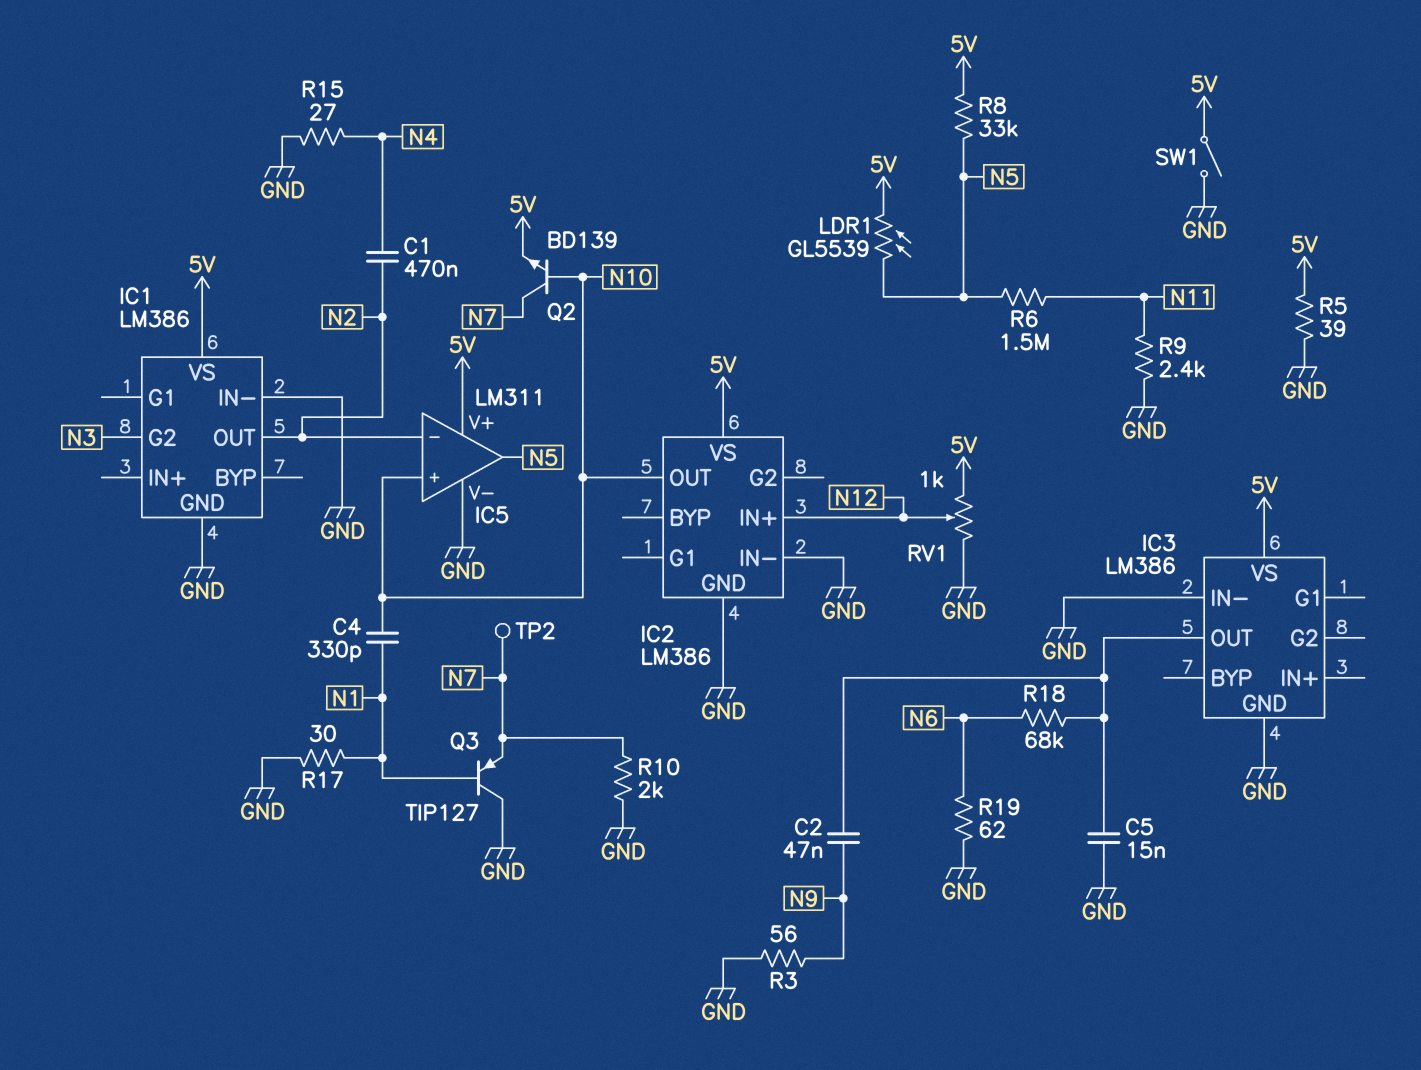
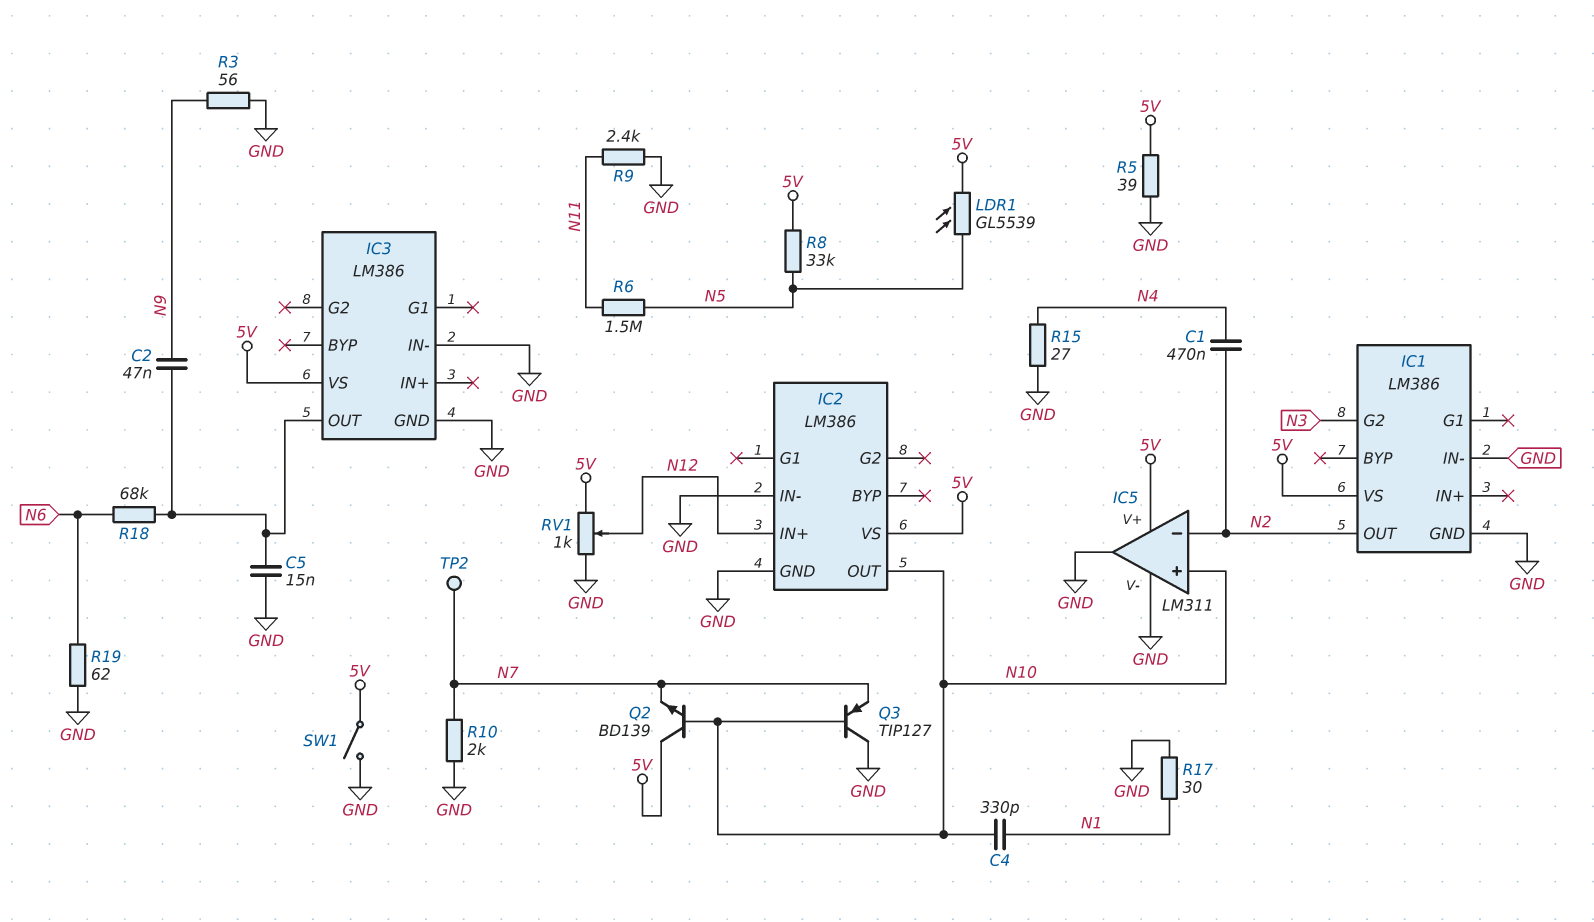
IC5 pin out: N5 -> GND
Q2: NPN BD139 (B N10, C N7, E 5V) -> NPN BD139 (B N10, C 5V, E N7)
Q3: PNP TIP127 (B N1, C GND, E N7) -> PNP TIP127 (B N10, C GND, E N7)

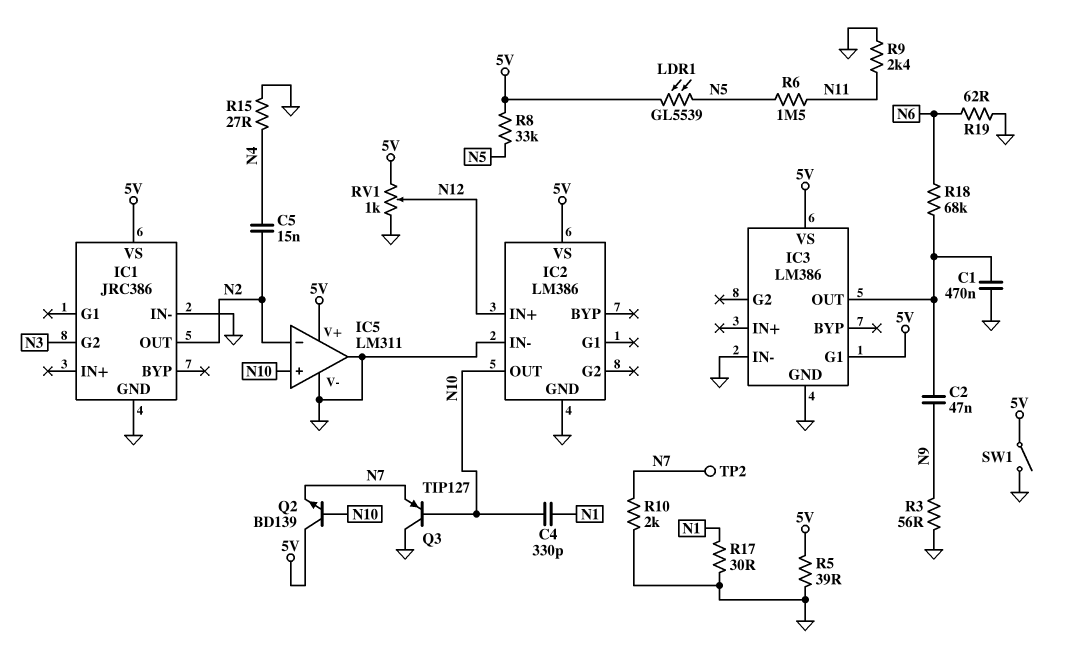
C1: 470nF (N2, N4) -> 470nF (GND, IC3/OUT)
C5: 15nF (GND, IC3/OUT) -> 15nF (N2, N4)
IC1: LM386 -> JRC386
IC3 pin G1: none -> 5V

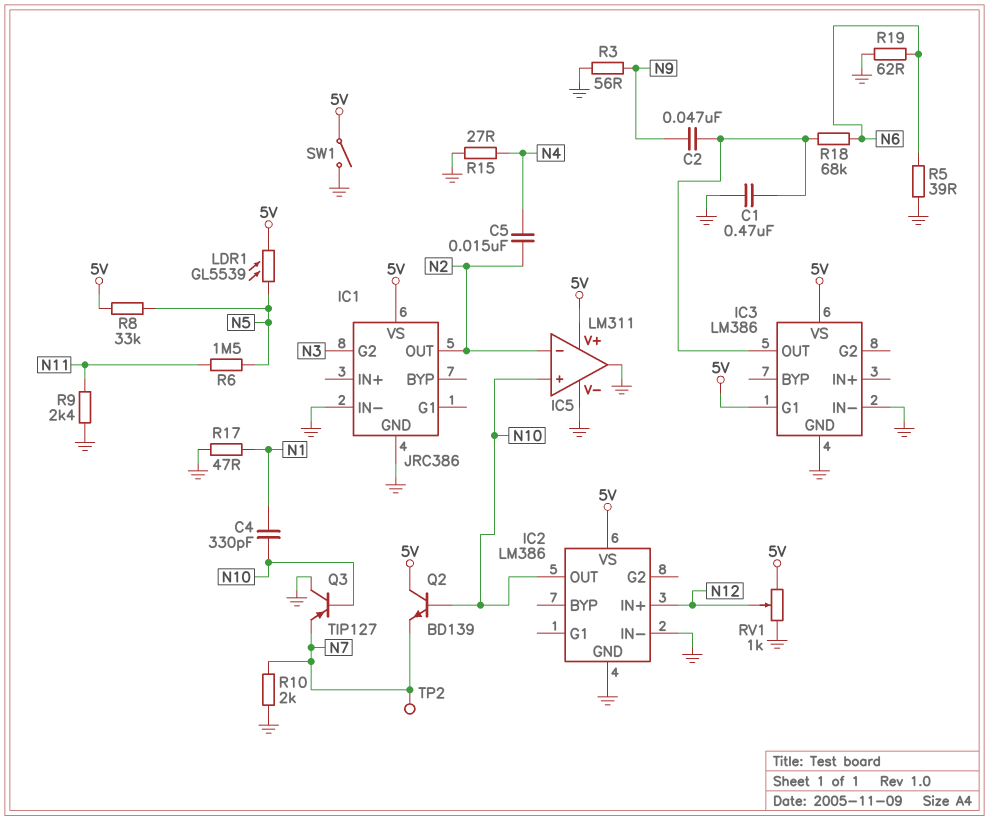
R5: 39 (5V, GND) -> 39 (GND, N6)
R17: 30 (GND, N1) -> 47 (GND, N1)

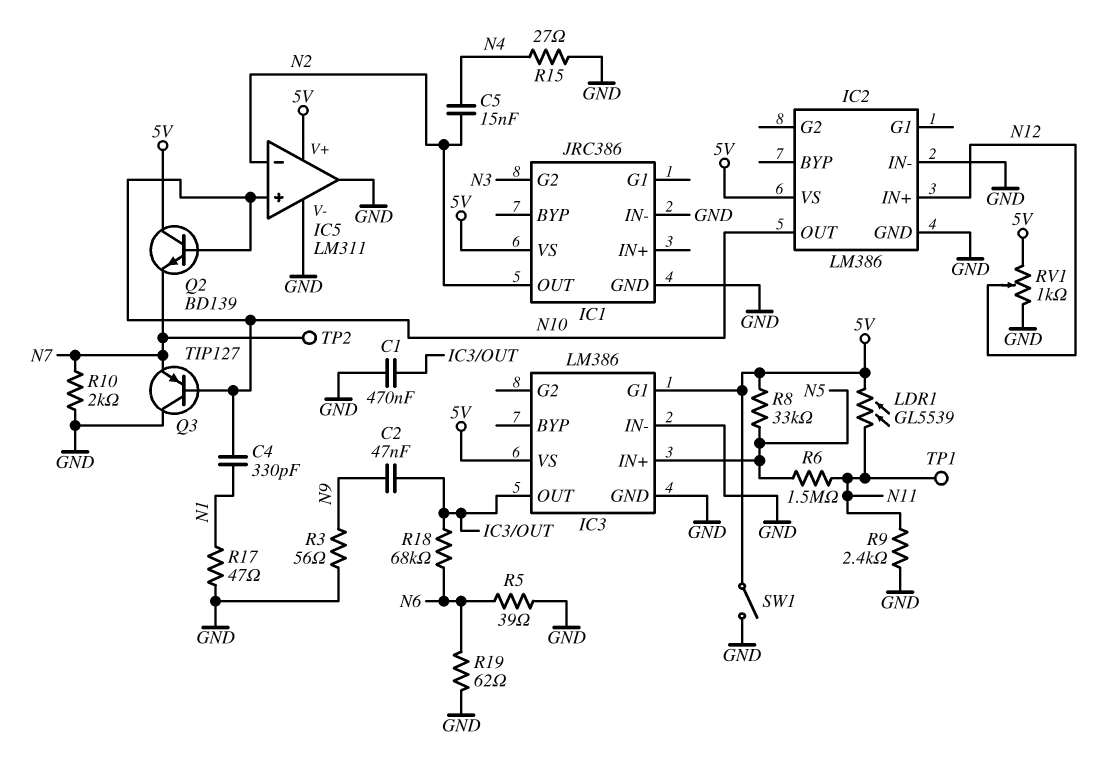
IC3 pin IN+: none -> N5
LDR1: GL5539 (5V, N5) -> GL5539 (5V, N11)
TP1: none -> test point (N11)

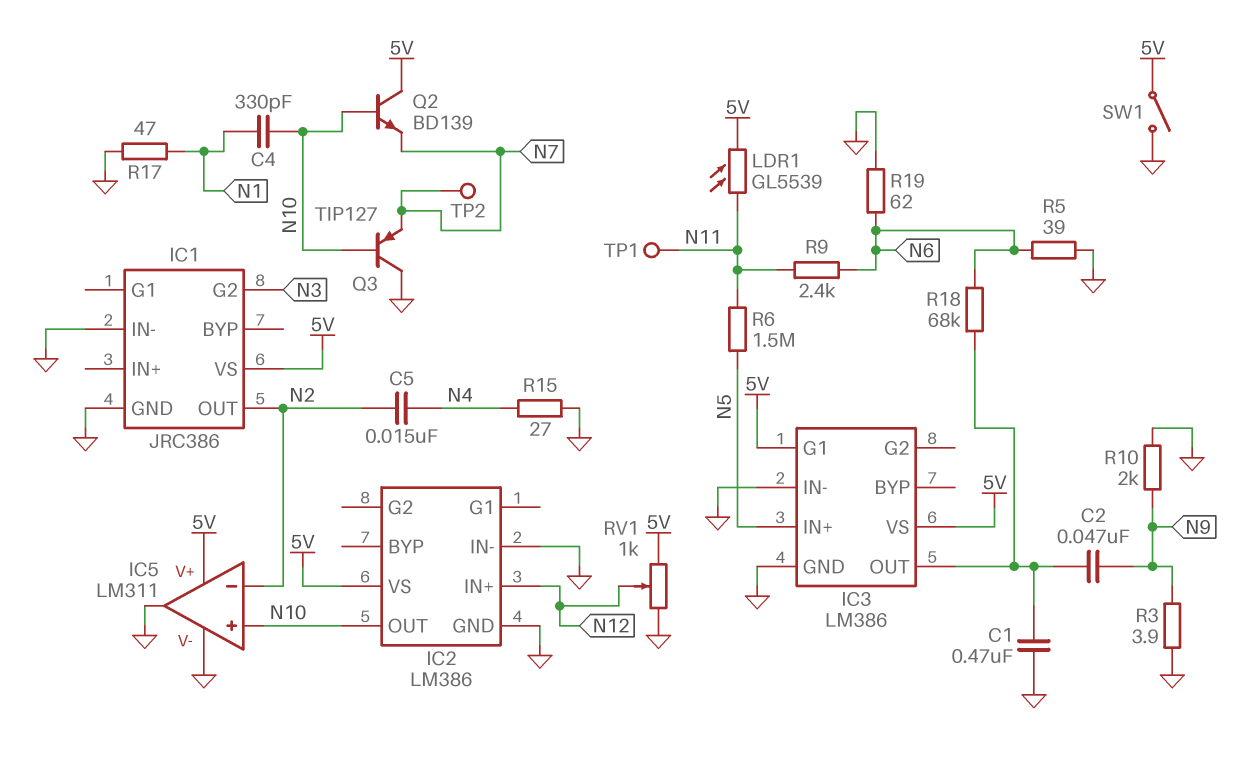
R3: 56 (GND, N9) -> 3.9 (GND, N9)
R8: 33k (5V, N5) -> none
R9: 2.4k (GND, N11) -> 2.4k (N6, N11)
R10: 2k (GND, N7) -> 2k (GND, N9)

